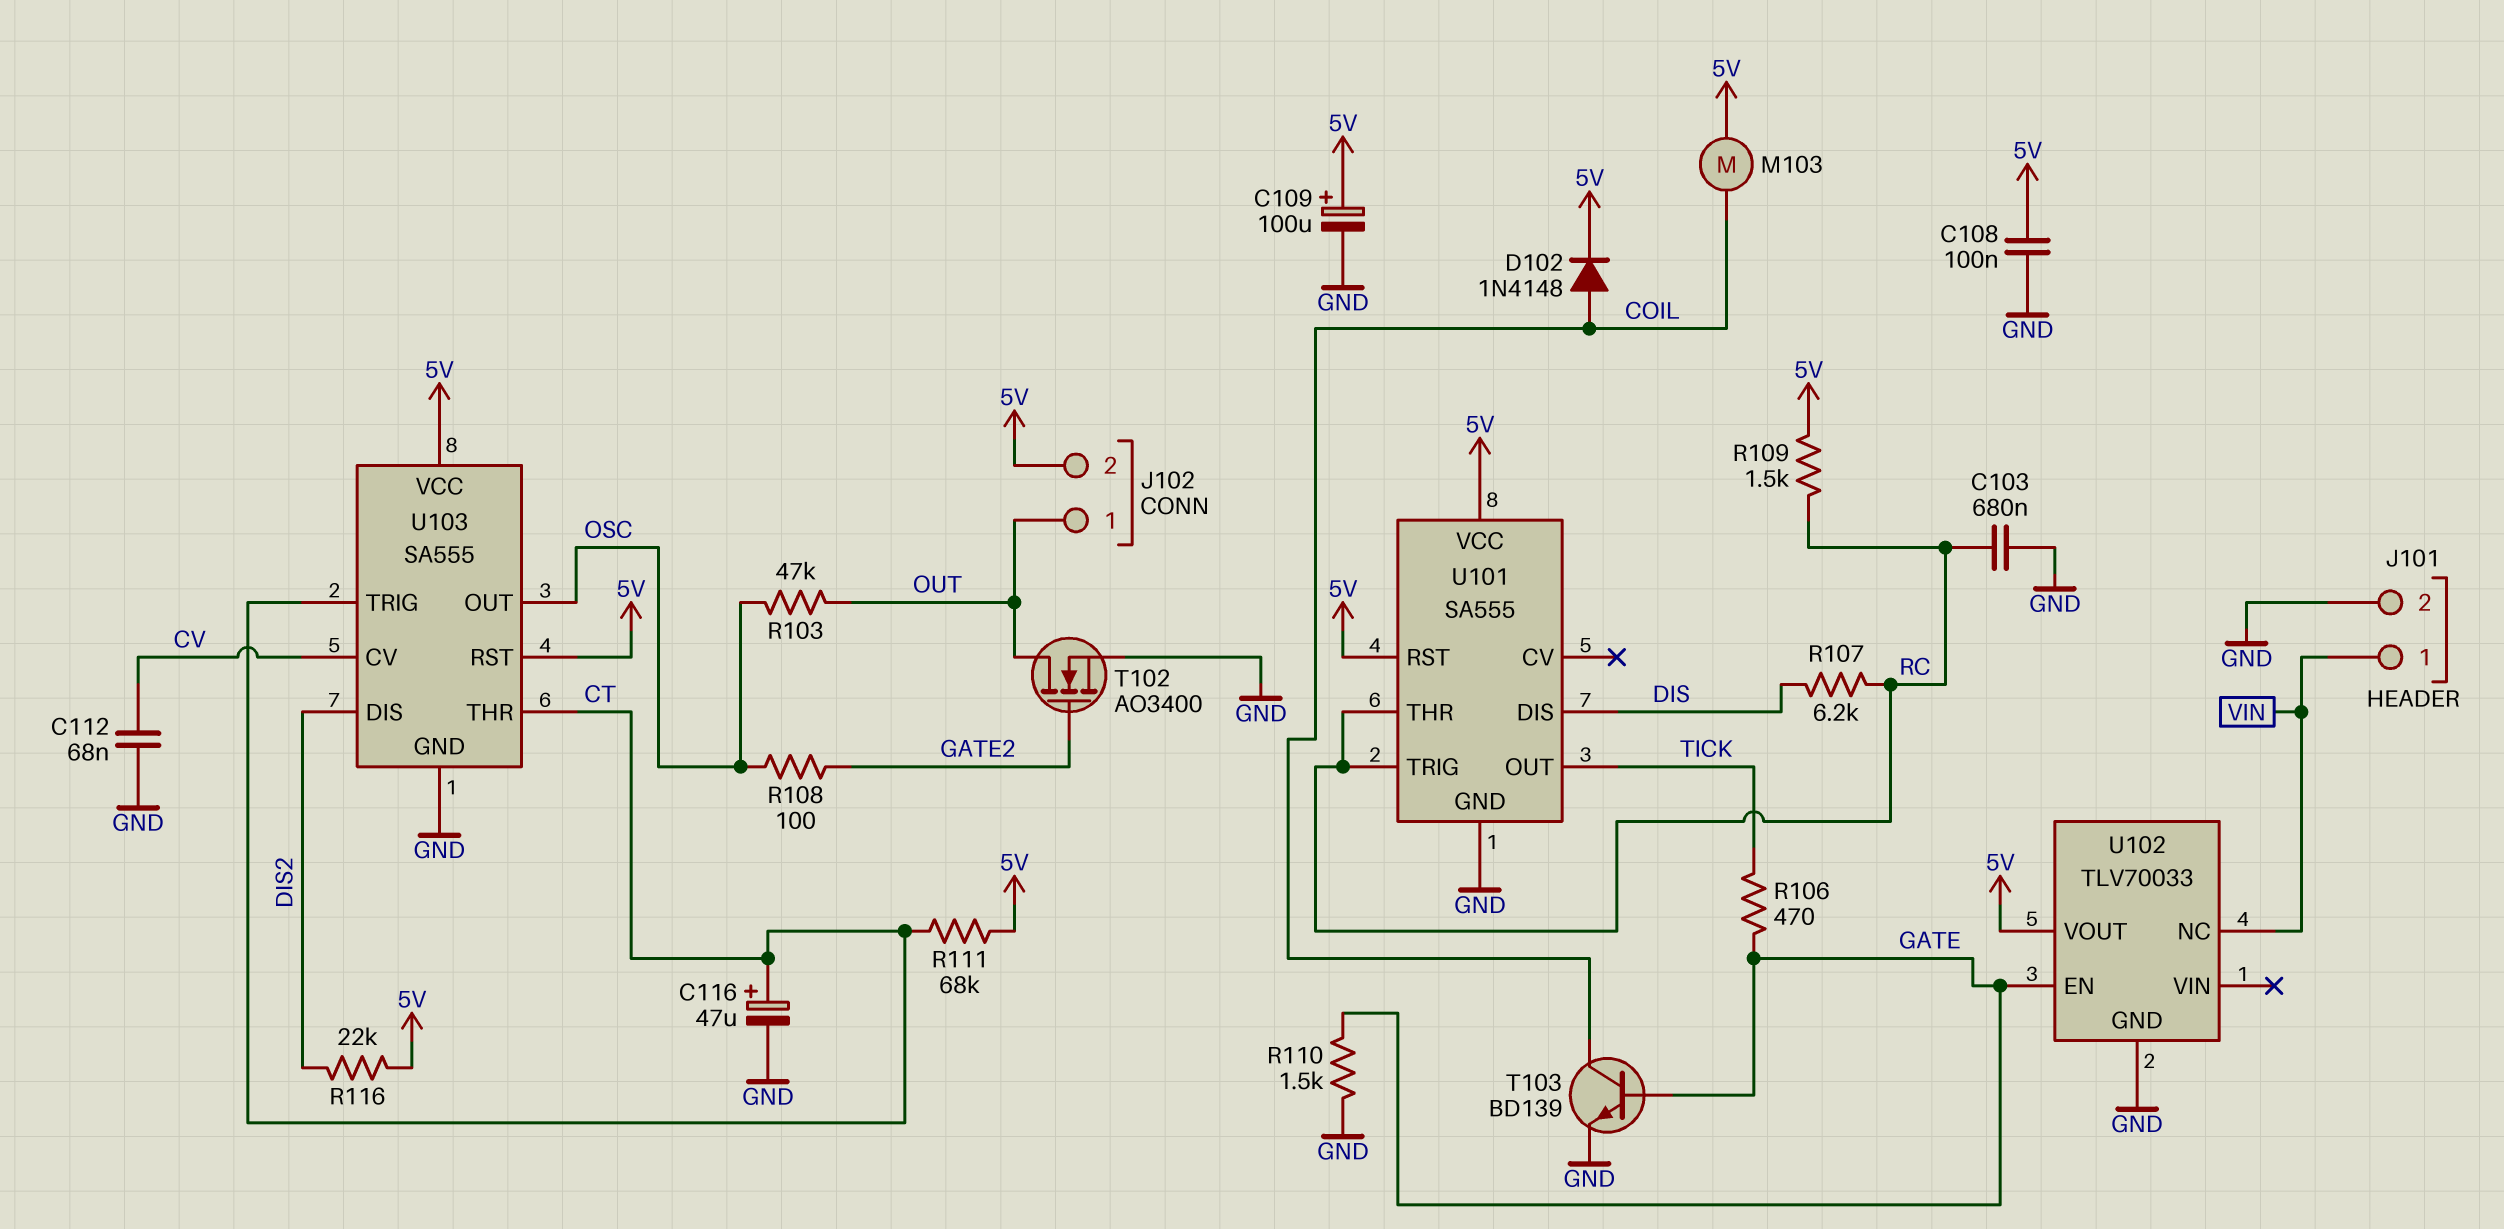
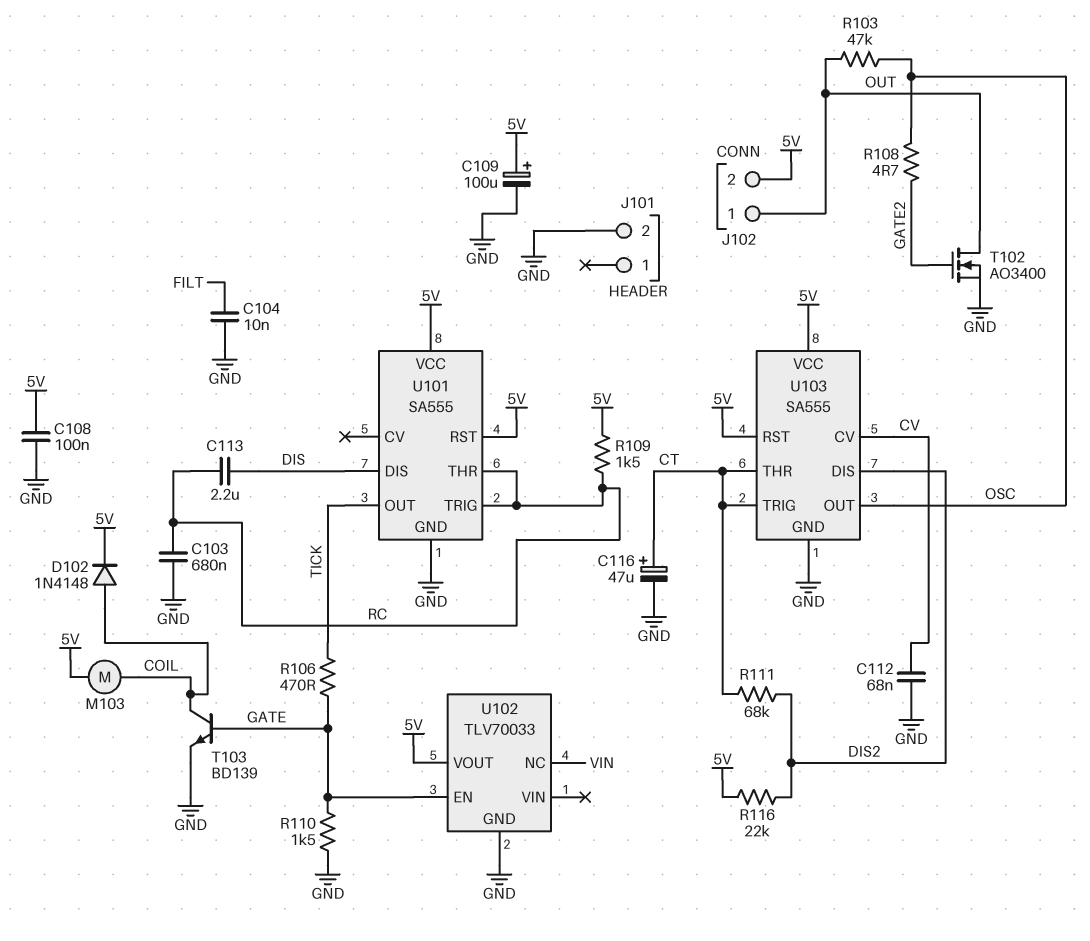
C104: none -> 10nF (FILT, GND)
C113: none -> 2.2uF (DIS, RC)
J101 pin 1: VIN -> none
R107: 6.2k (DIS, RC) -> none
R108: 100 (GATE2, OSC) -> 4.7 (GATE2, OSC)
R111: 68k (5V, CT) -> 68k (CT, DIS2)

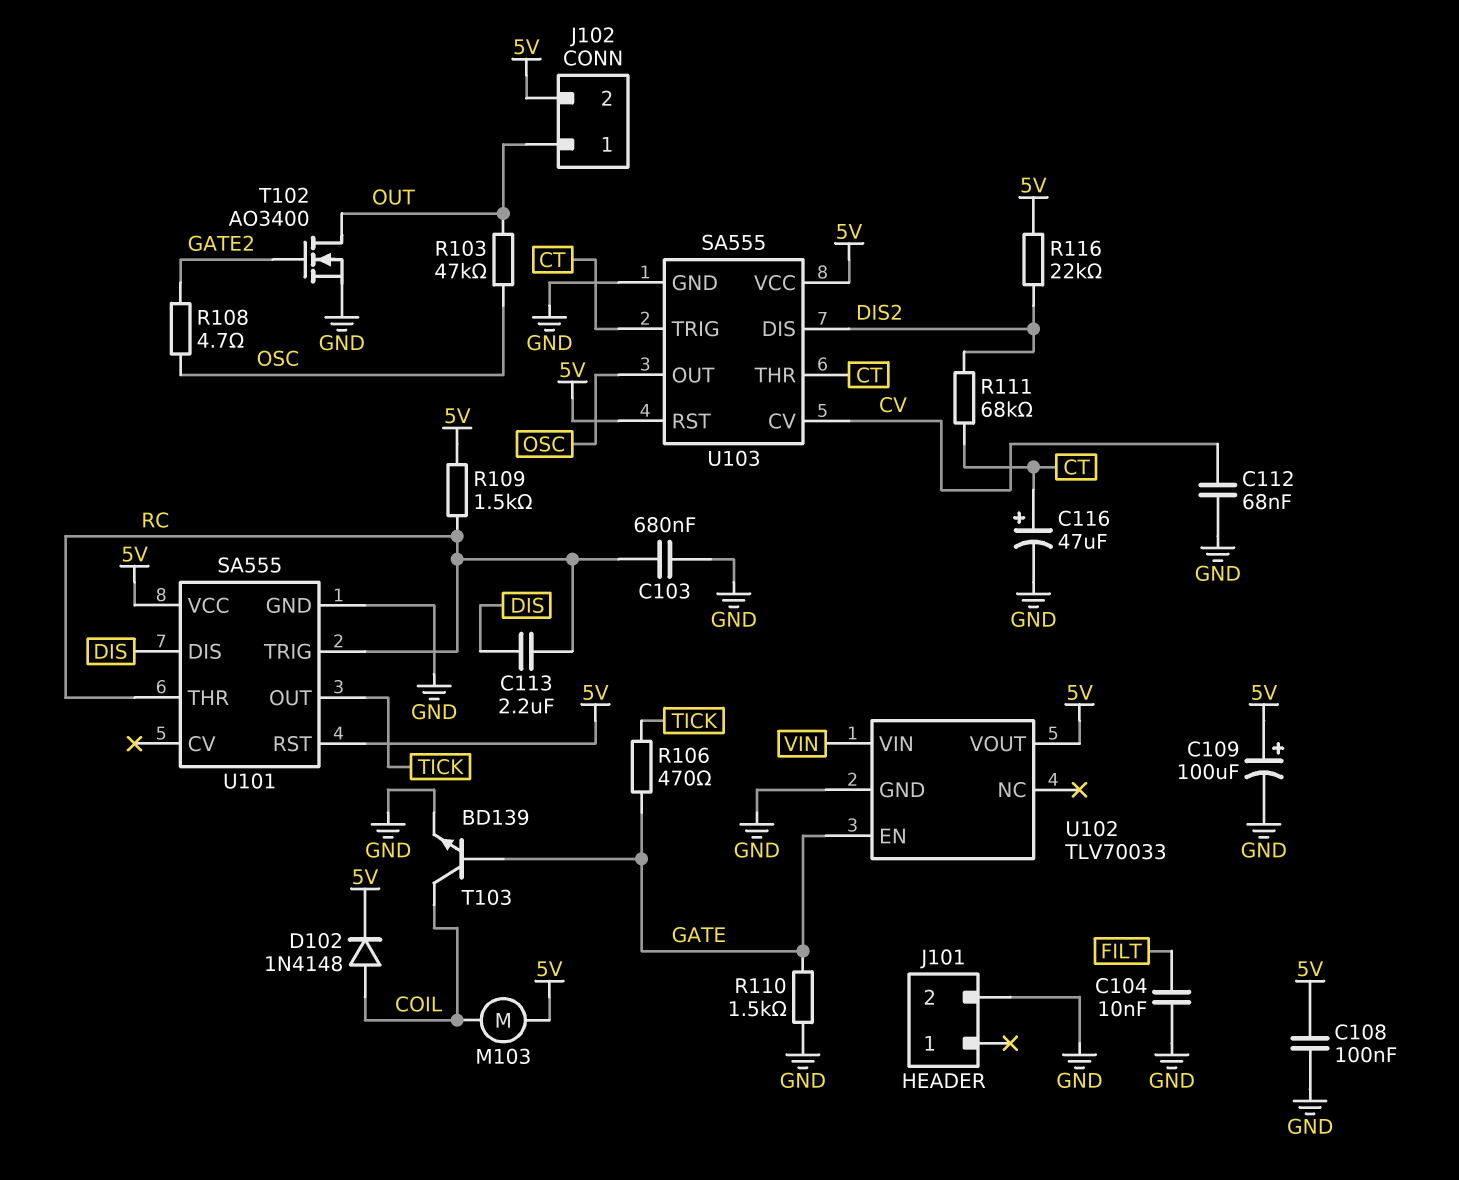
U102 pin NC: VIN -> none
U102 pin VIN: none -> VIN

